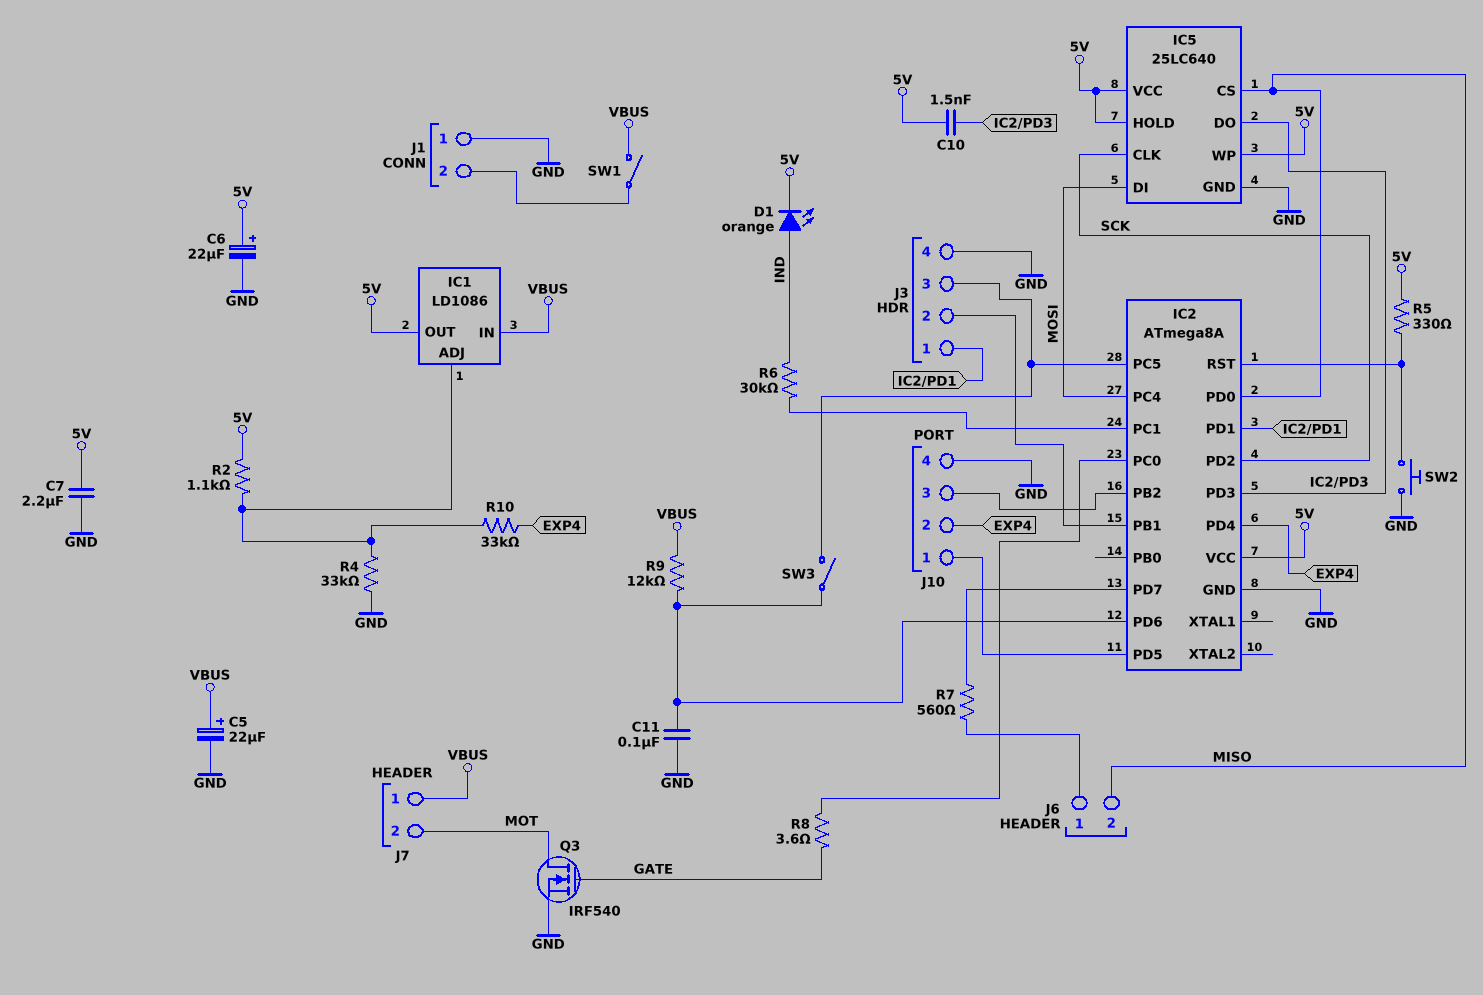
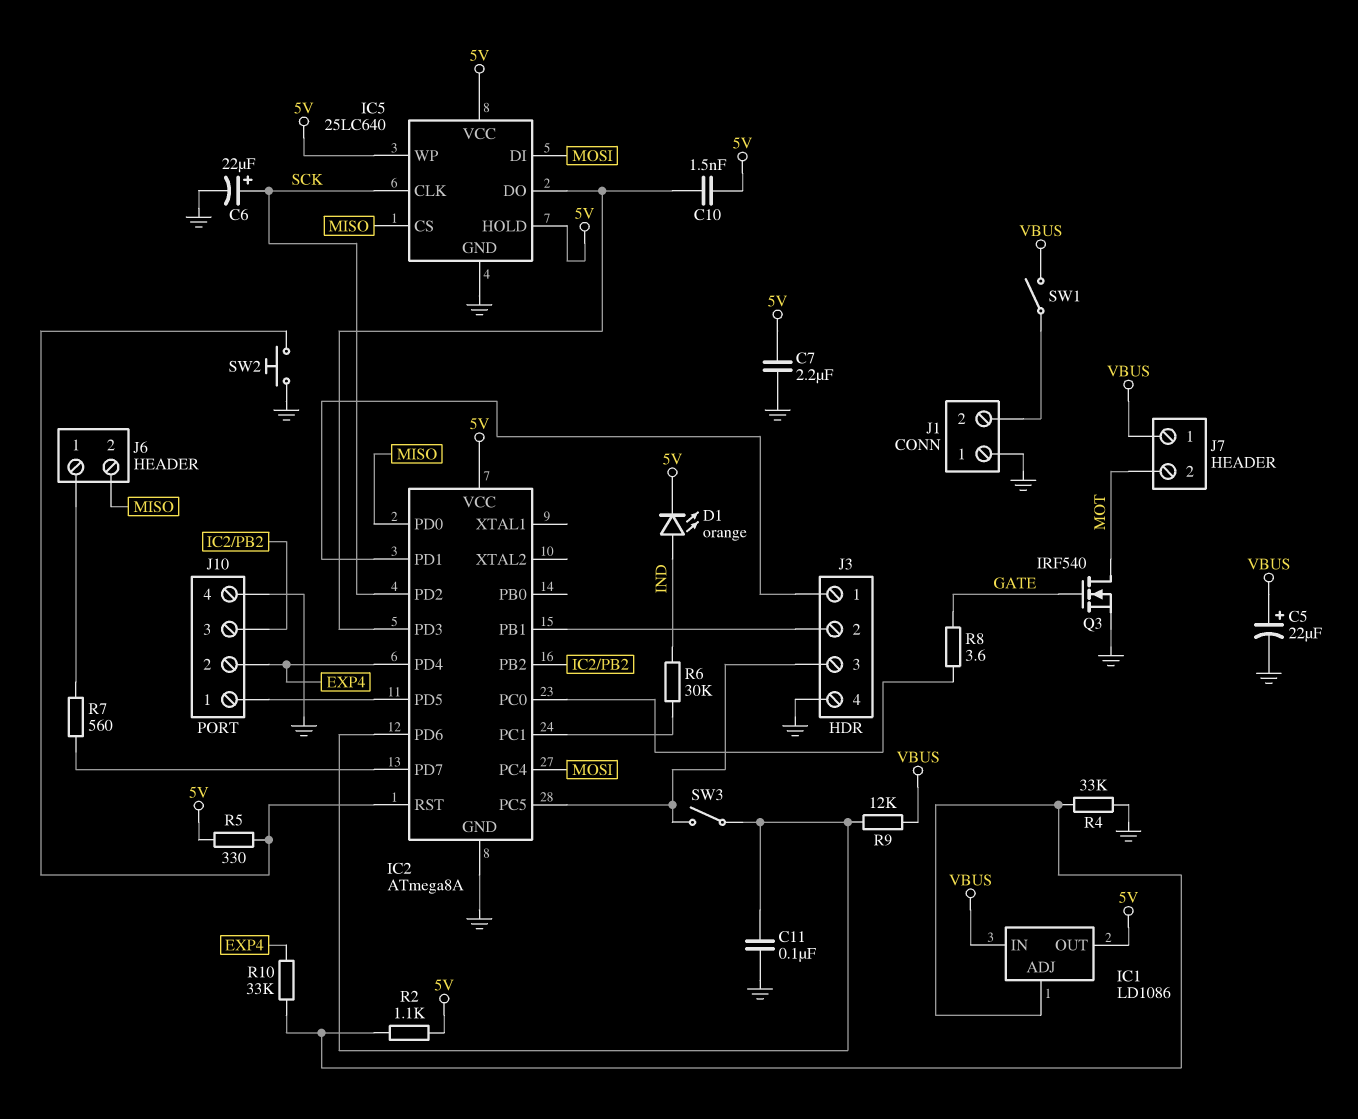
C6: 22uF (plus 5V, minus GND) -> 22uF (plus SCK, minus GND)

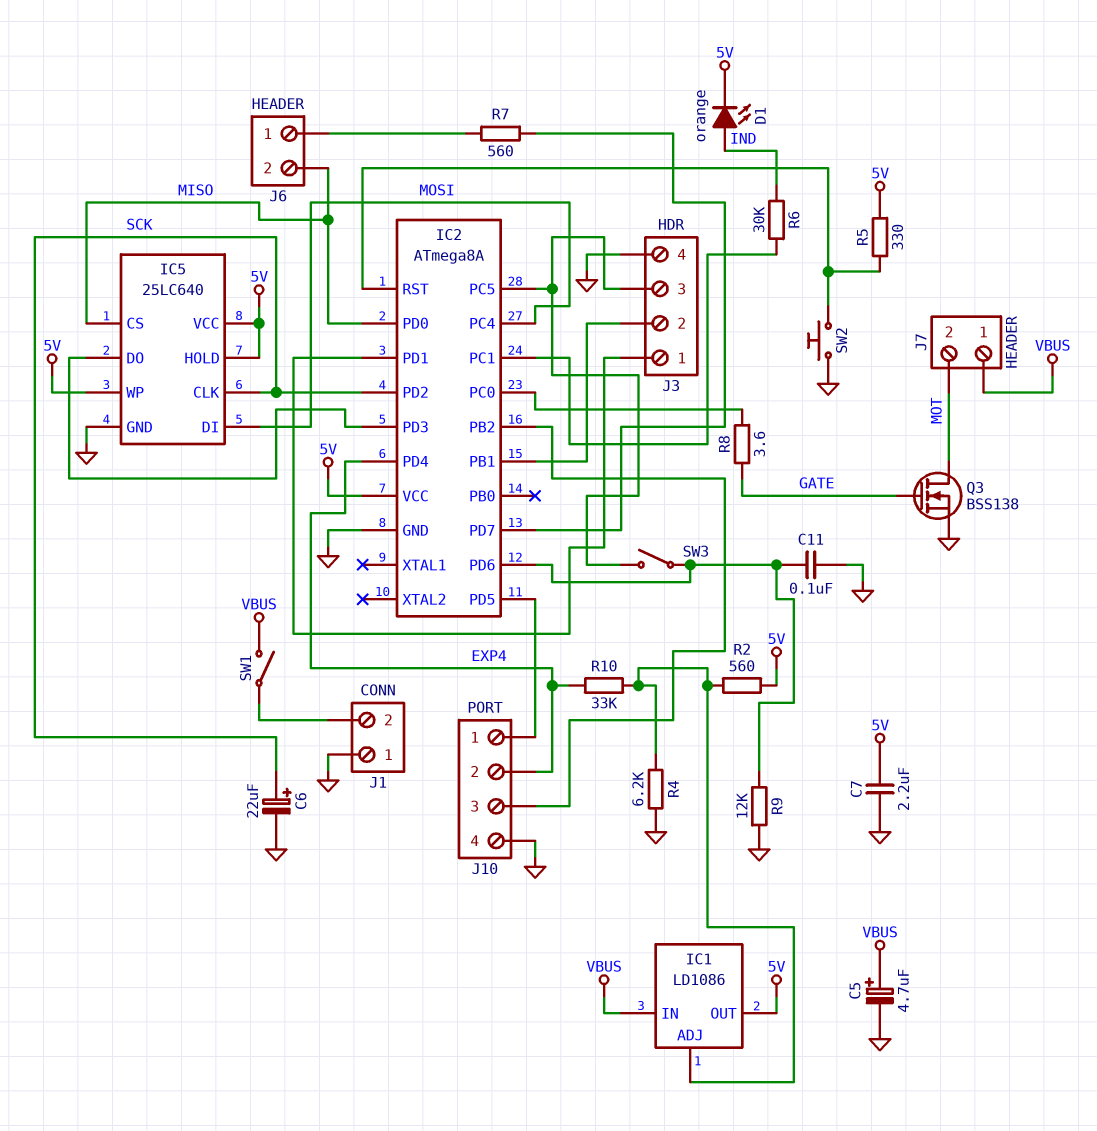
C5: 22uF (plus VBUS, minus GND) -> 4.7uF (plus VBUS, minus GND)
C10: 1.5nF (5V, IC2/PD3) -> none
Q3: NMOS IRF540 (G GATE, D MOT, S GND) -> NMOS BSS138 (G GATE, D MOT, S GND)
R2: 1.1k (5V, IC1/ADJ) -> 560 (5V, IC1/ADJ)
R4: 33k (GND, IC1/ADJ) -> 6.2k (GND, IC1/ADJ)
R9: 12k (IC2/PD6, VBUS) -> 12k (GND, IC2/PD6)

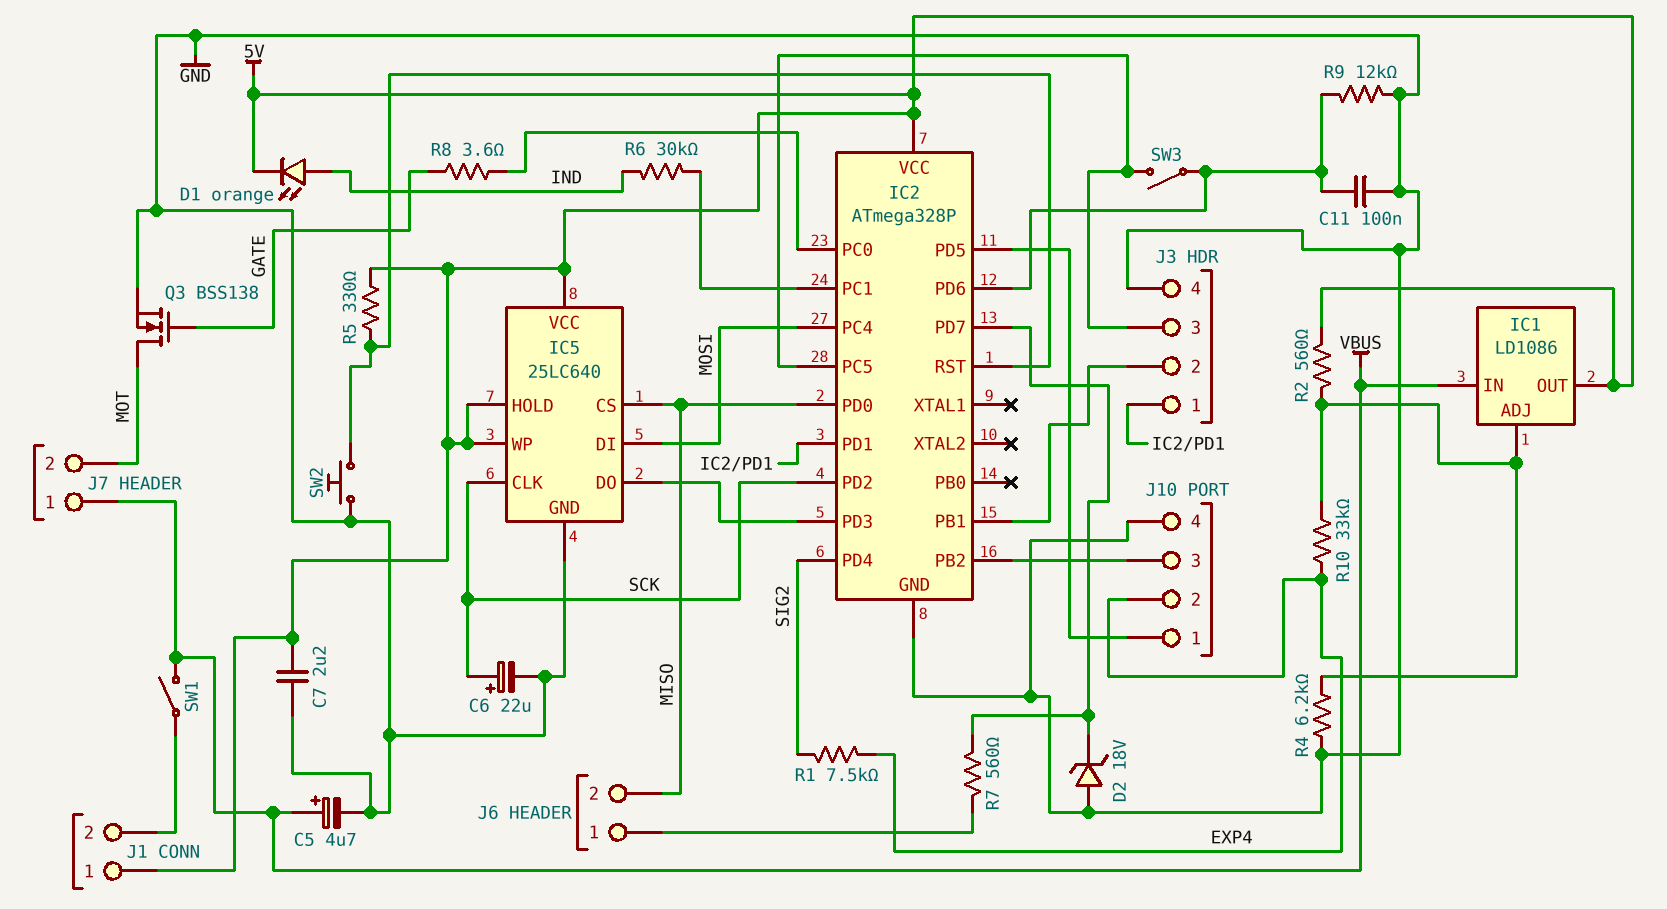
D2: none -> zener 18V (A GND, K IC2/PD7)
IC2: ATmega8A -> ATmega328P
IC2 pin PD4: EXP4 -> SIG2
J1 pin 1: GND -> 5V
R1: none -> 7.5k (EXP4, SIG2)

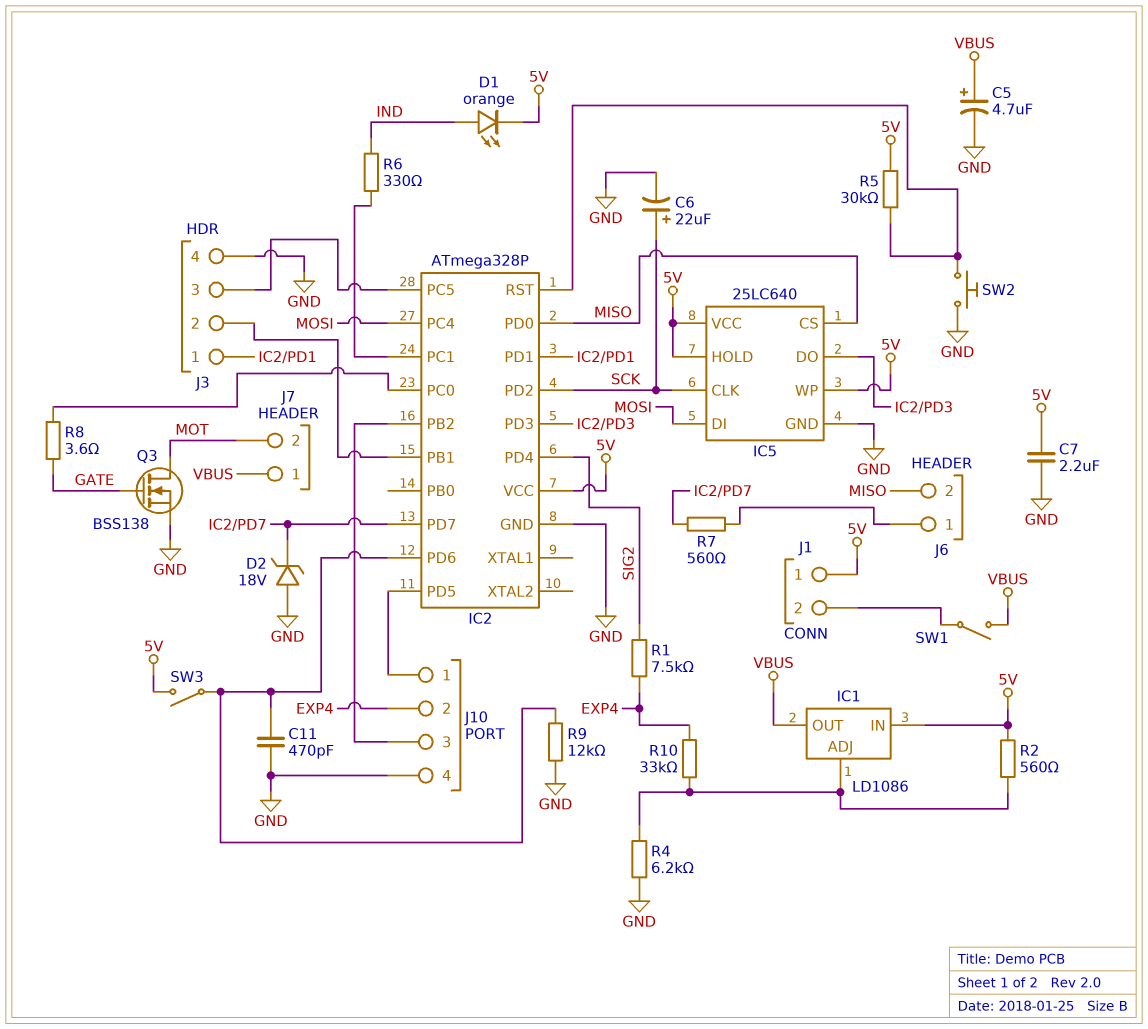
C11: 100nF (GND, IC2/PD6) -> 470pF (GND, IC2/PD6)
IC1 pin IN: VBUS -> 5V
IC1 pin OUT: 5V -> VBUS
R5: 330 (5V, IC2/RST) -> 30k (5V, IC2/RST)
R6: 30k (IC2/PC1, IND) -> 330 (IC2/PC1, IND)
SW3: switch (IC2/PC5, IC2/PD6) -> switch (5V, IC2/PD6)

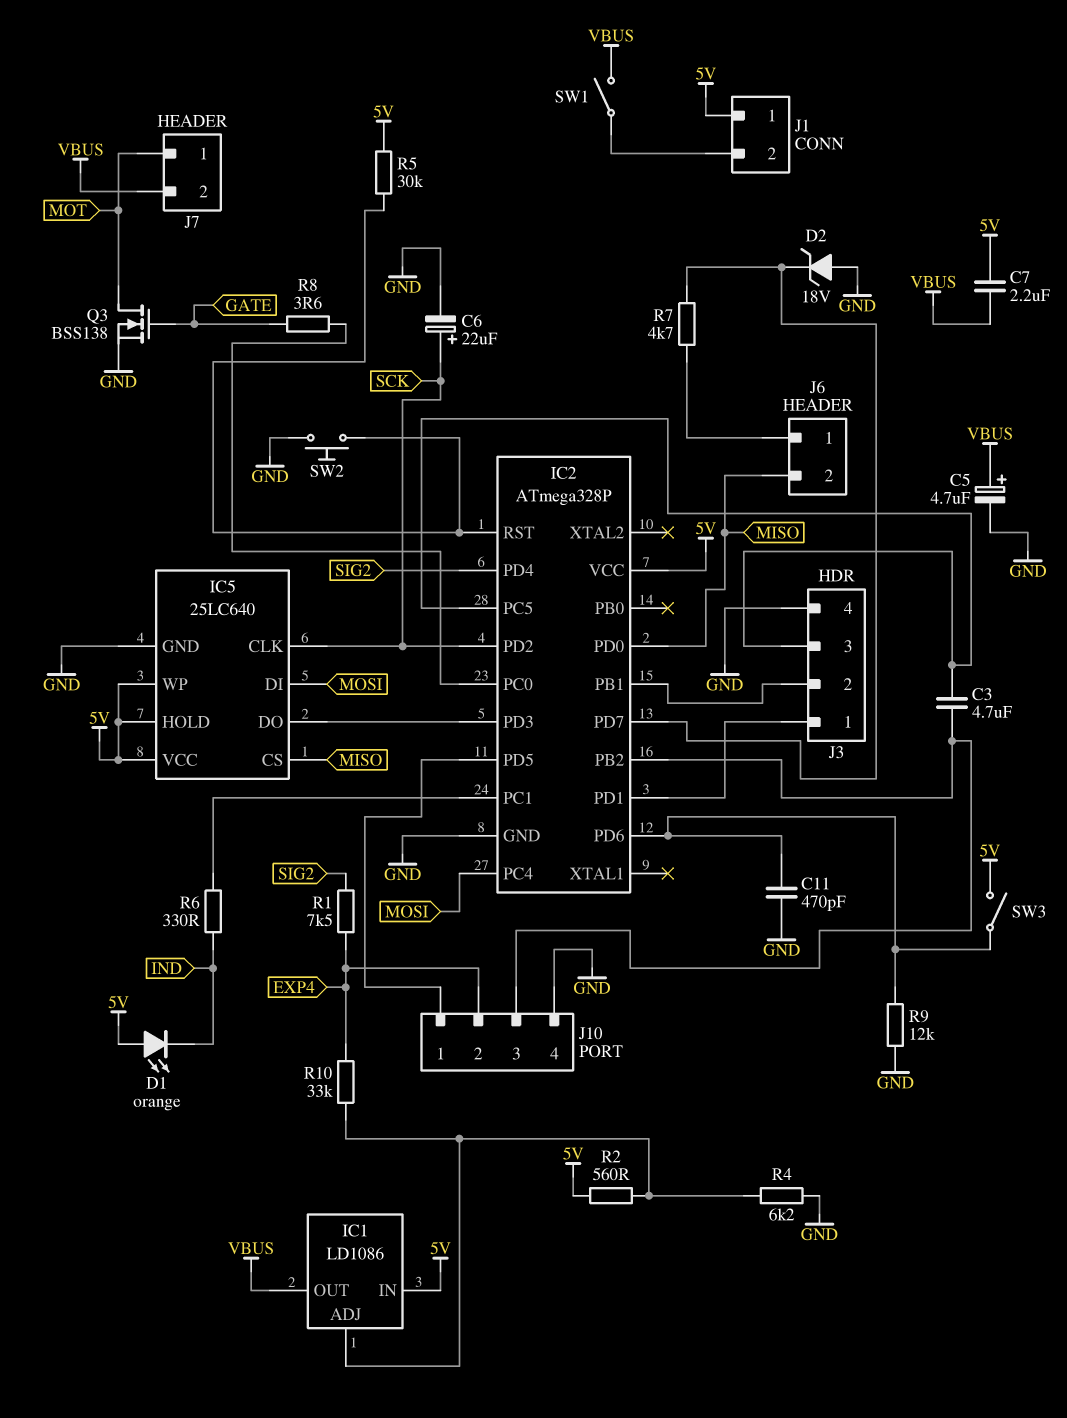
C3: none -> 4.7uF (IC2/PB2, IC2/PC5)
C7: 2.2uF (5V, GND) -> 2.2uF (5V, VBUS)
D1: LED orange (A IND, K 5V) -> LED orange (A 5V, K IND)
J7 pin 1: VBUS -> MOT
J7 pin 2: MOT -> VBUS
R7: 560 (IC2/PD7, J6/1) -> 4.7k (IC2/PD7, J6/1)

